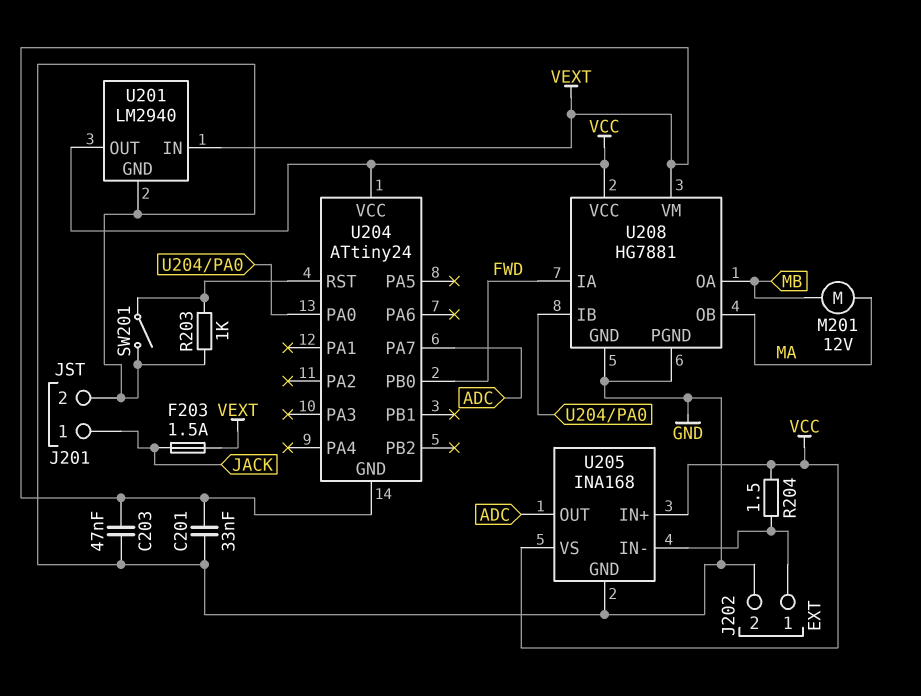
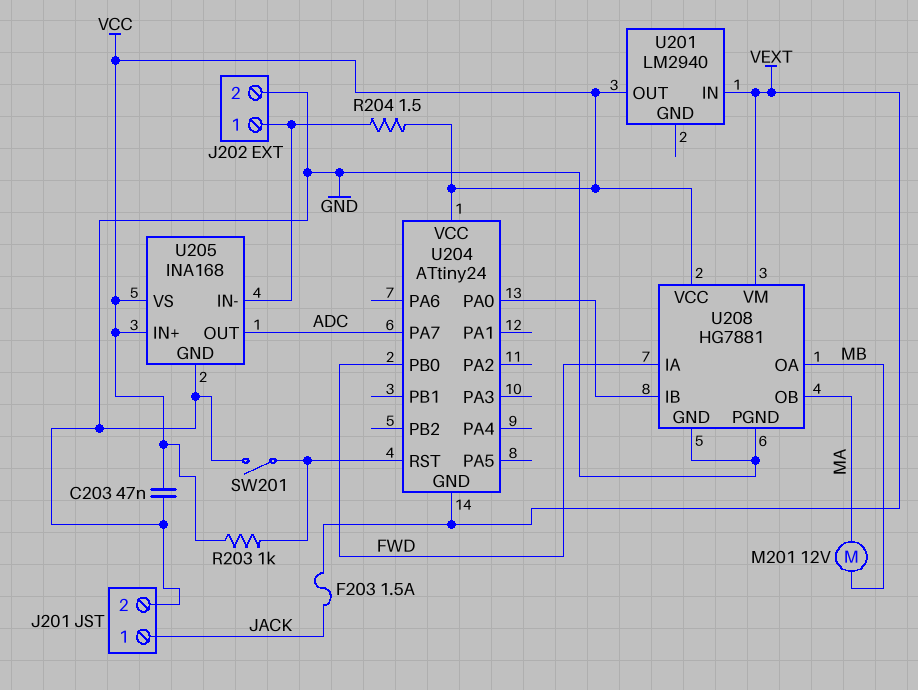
C201: 33nF (GND, VEXT) -> none
C203: 47nF (GND, VEXT) -> 47nF (GND, VCC)
R203: 1k (GND, U204/RST) -> 1k (U204/RST, VCC)
U201 pin GND: GND -> none

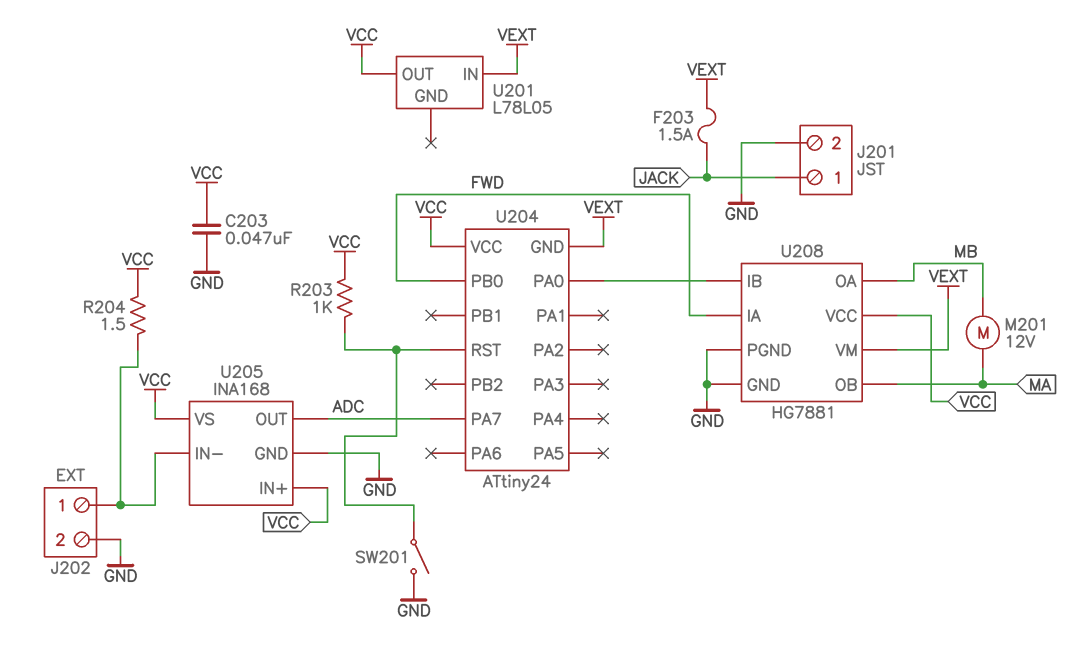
U201: LM2940 -> L78L05

